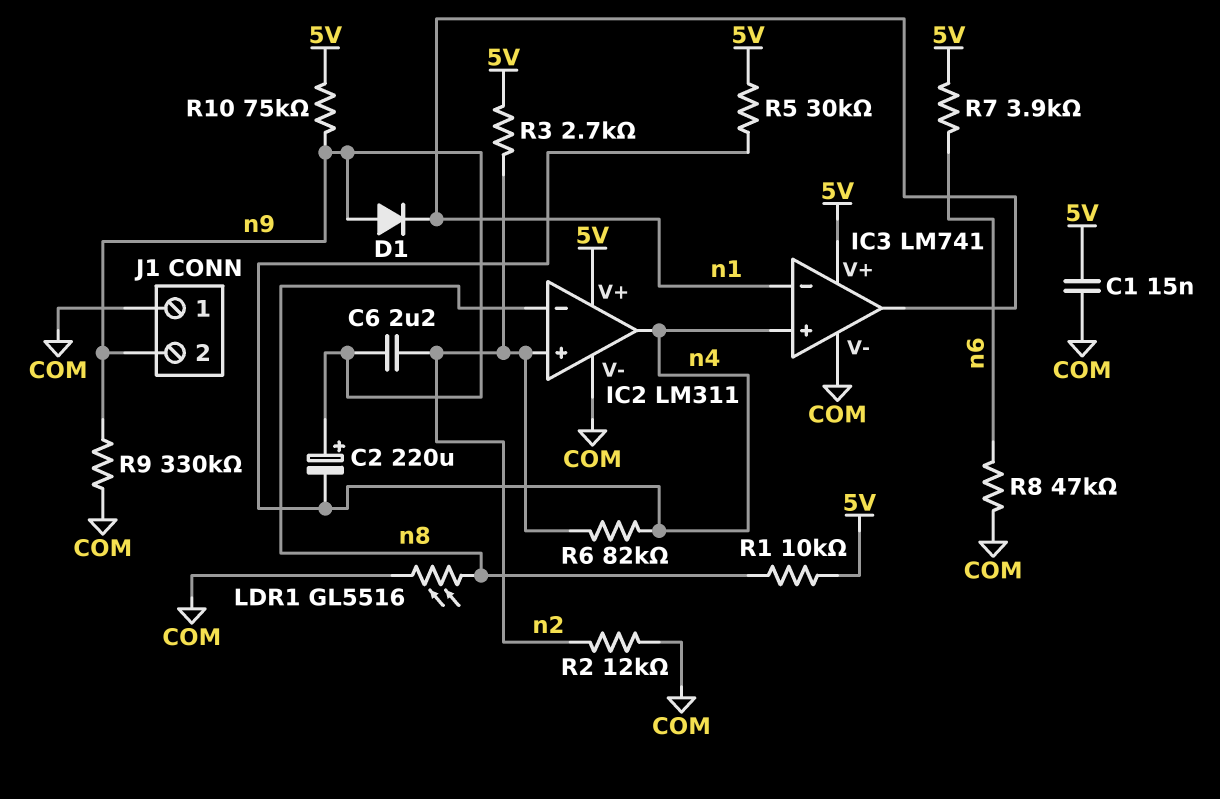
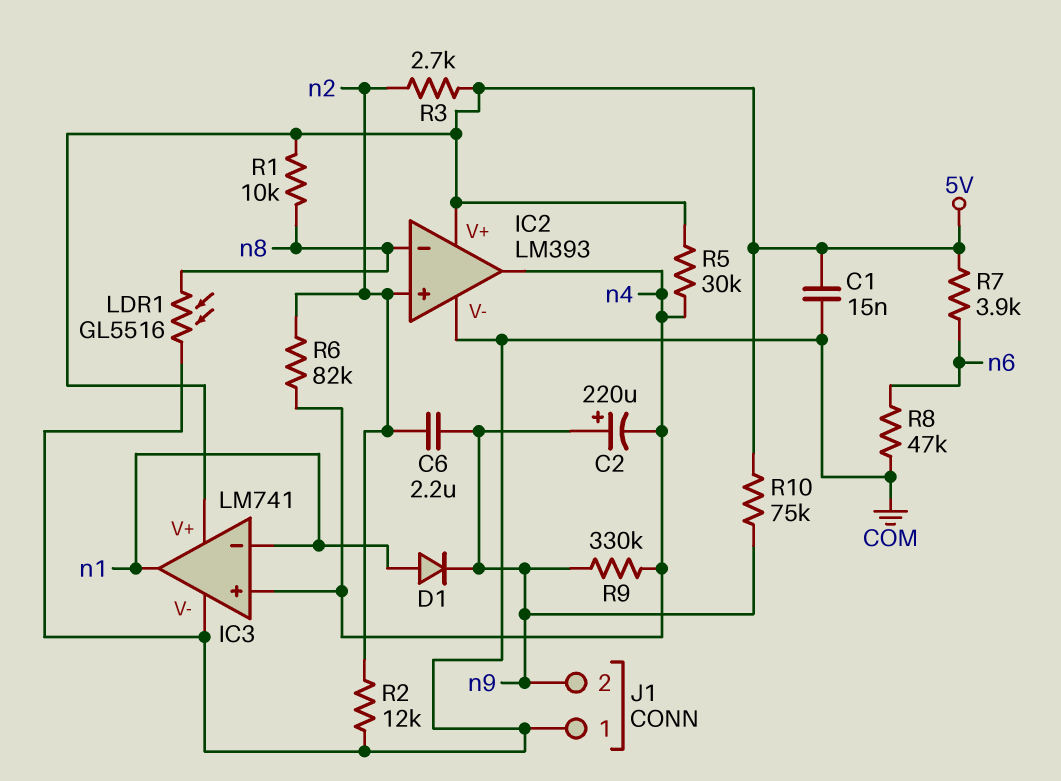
D1: diode (A n9, K n1) -> diode (A n1, K n9)
IC2: LM311 -> LM393
R9: 330k (COM, n9) -> 330k (n4, n9)

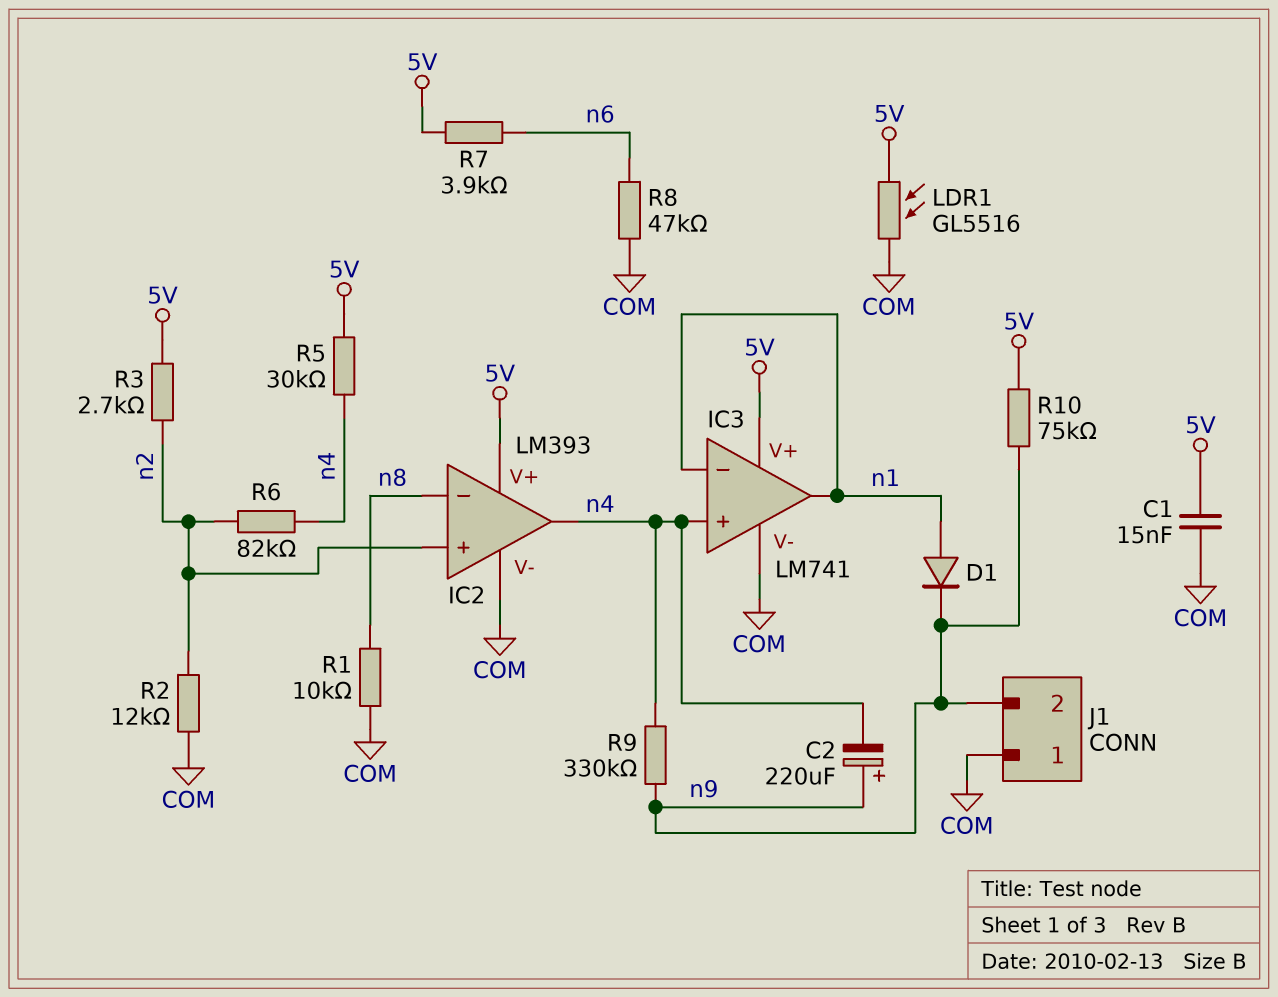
C6: 2.2uF (n2, n9) -> none
LDR1: GL5516 (COM, n8) -> GL5516 (5V, COM)
R1: 10k (5V, n8) -> 10k (COM, n8)

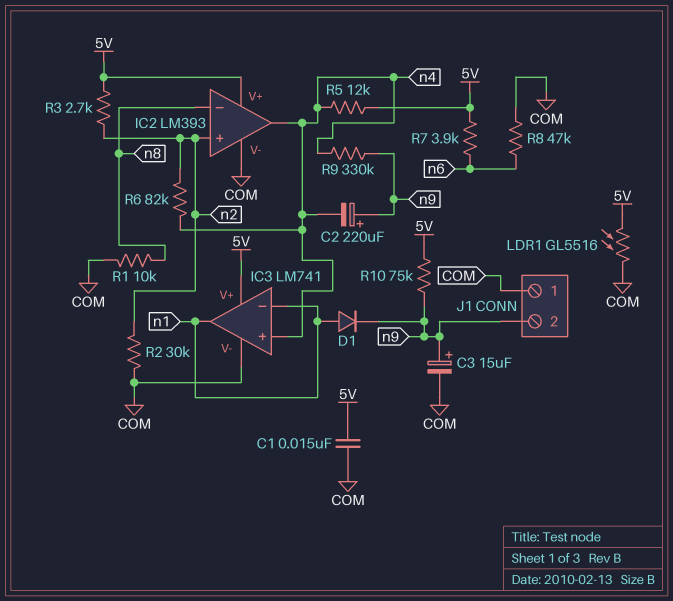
C3: none -> 15uF (plus n9, minus COM)
R2: 12k (COM, n2) -> 30k (COM, n2)
R5: 30k (5V, n4) -> 12k (5V, n4)

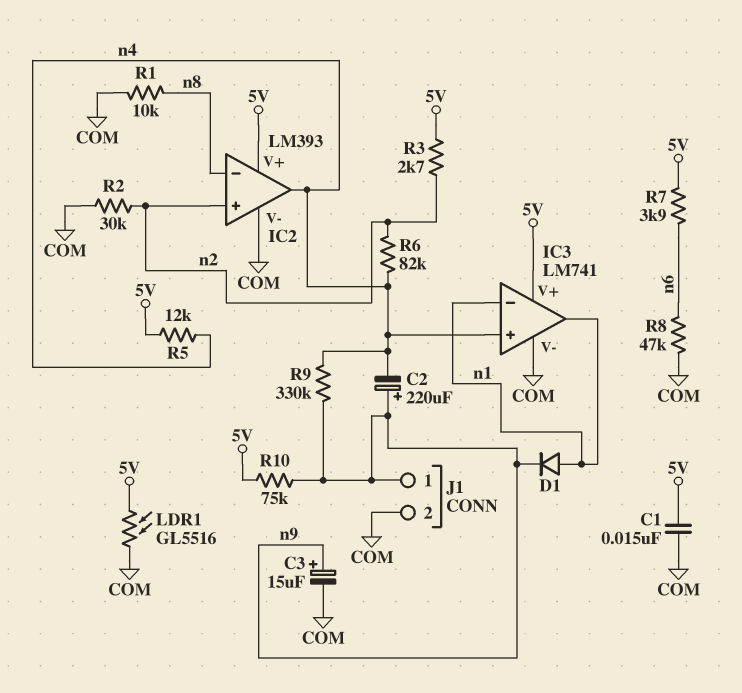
J1 pin 1: COM -> n9
J1 pin 2: n9 -> COM

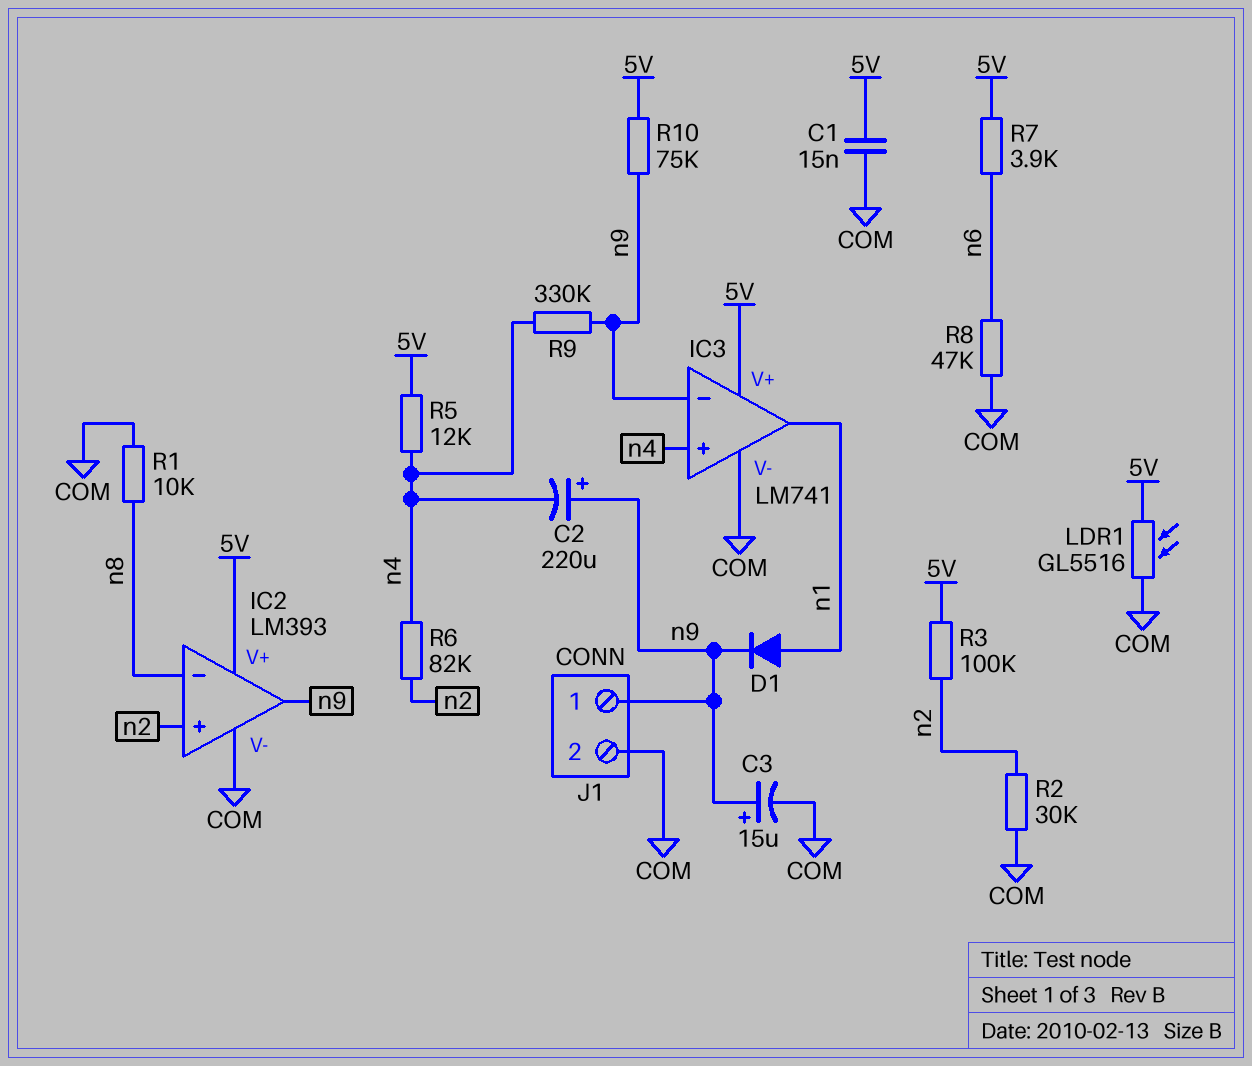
IC2 pin out: n4 -> n9
IC3 pin in-: n1 -> n9
R3: 2.7k (5V, n2) -> 100k (5V, n2)

